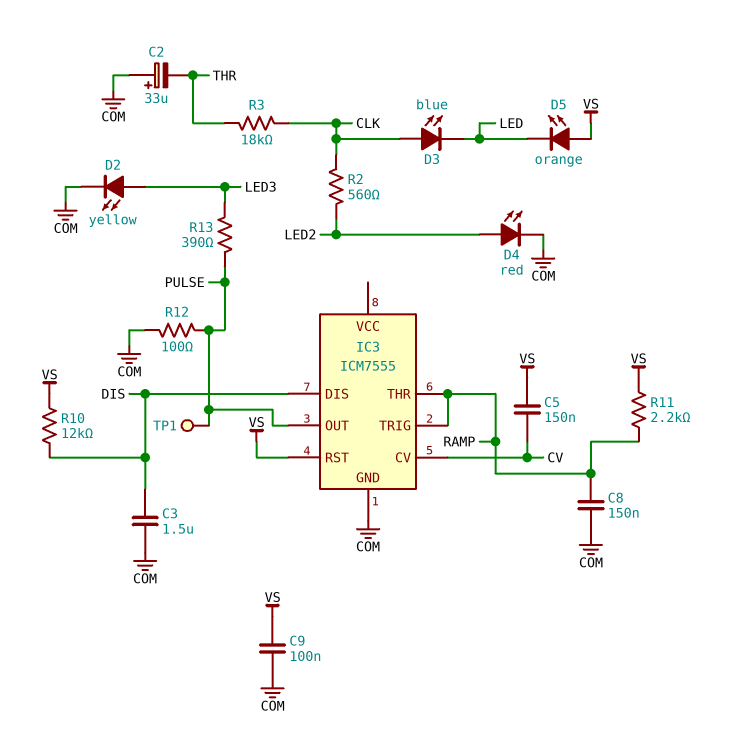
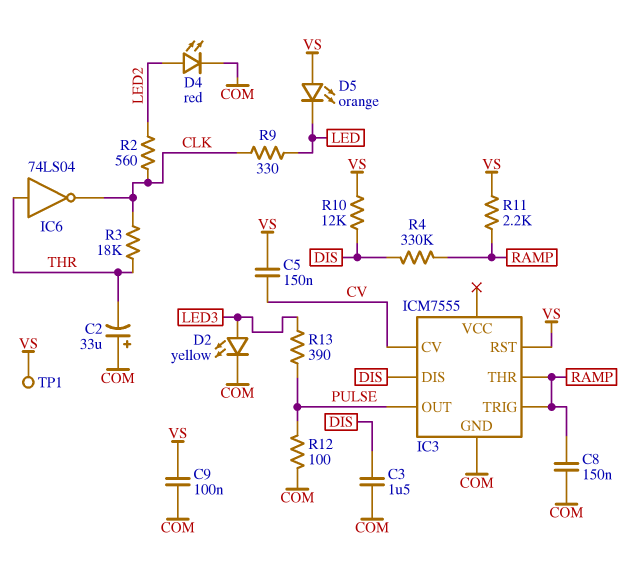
D3: LED blue (A CLK, K LED) -> none
IC6: none -> NOT 74LS04 (in THR, out CLK)
R4: none -> 330k (DIS, RAMP)
R9: none -> 330 (CLK, LED)
TP1: test point (PULSE) -> test point (VS)

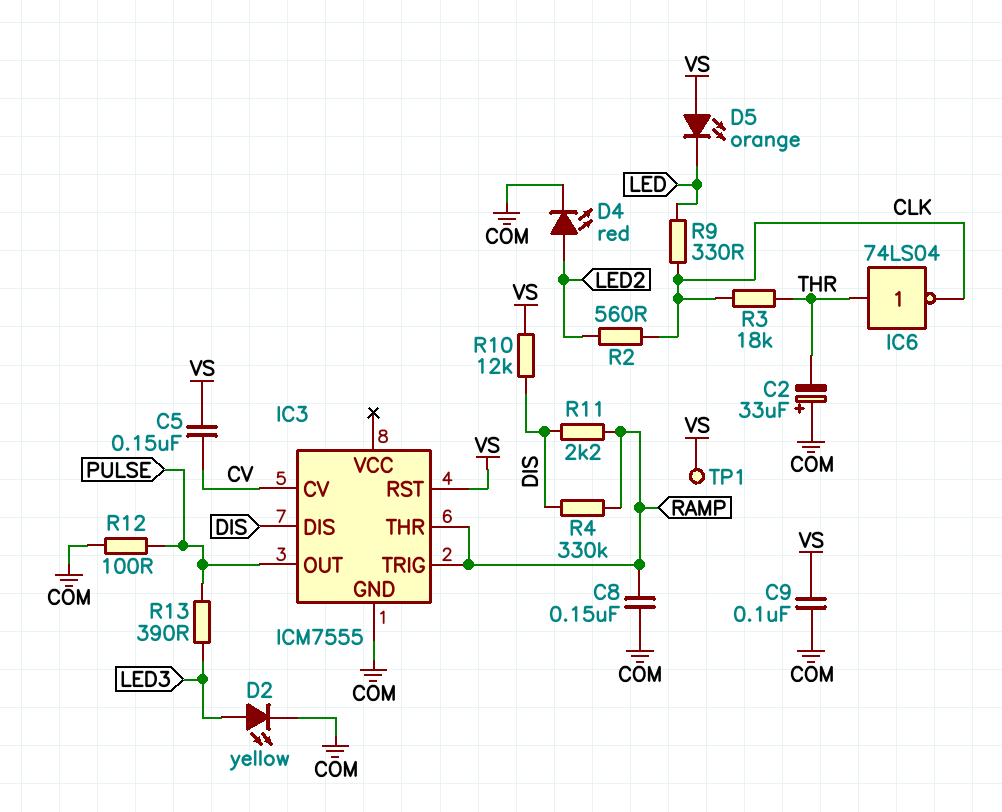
C3: 1.5uF (COM, DIS) -> none
R11: 2.2k (RAMP, VS) -> 2.2k (DIS, RAMP)

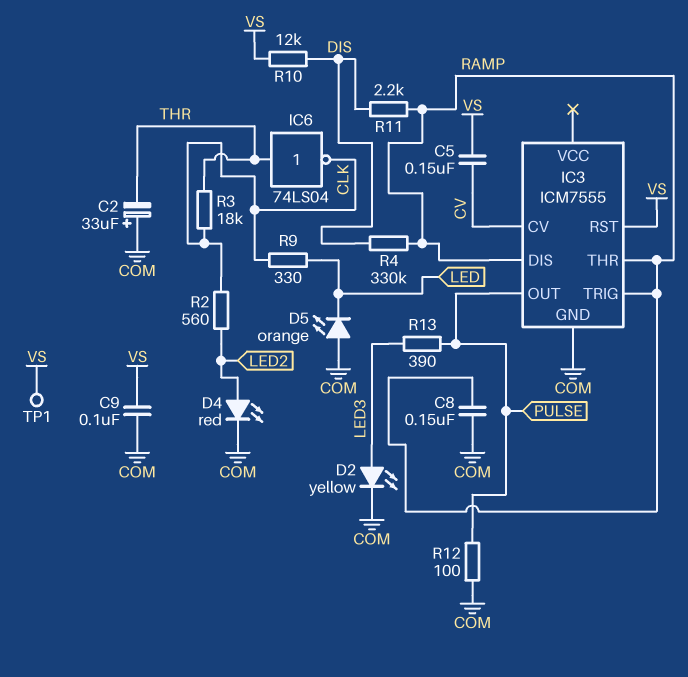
D5: LED orange (A VS, K LED) -> LED orange (A COM, K LED)
IC3 pin DIS: DIS -> RAMP

